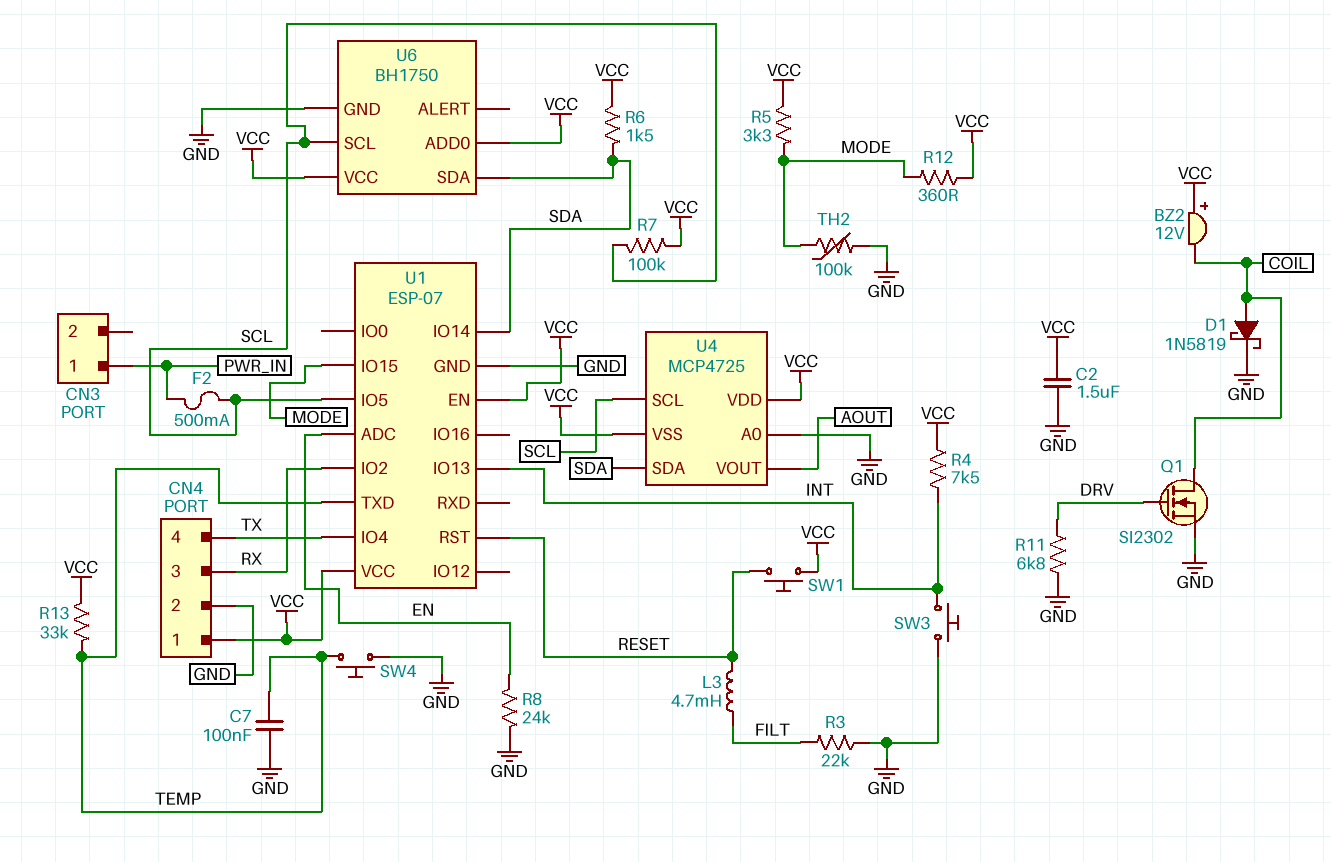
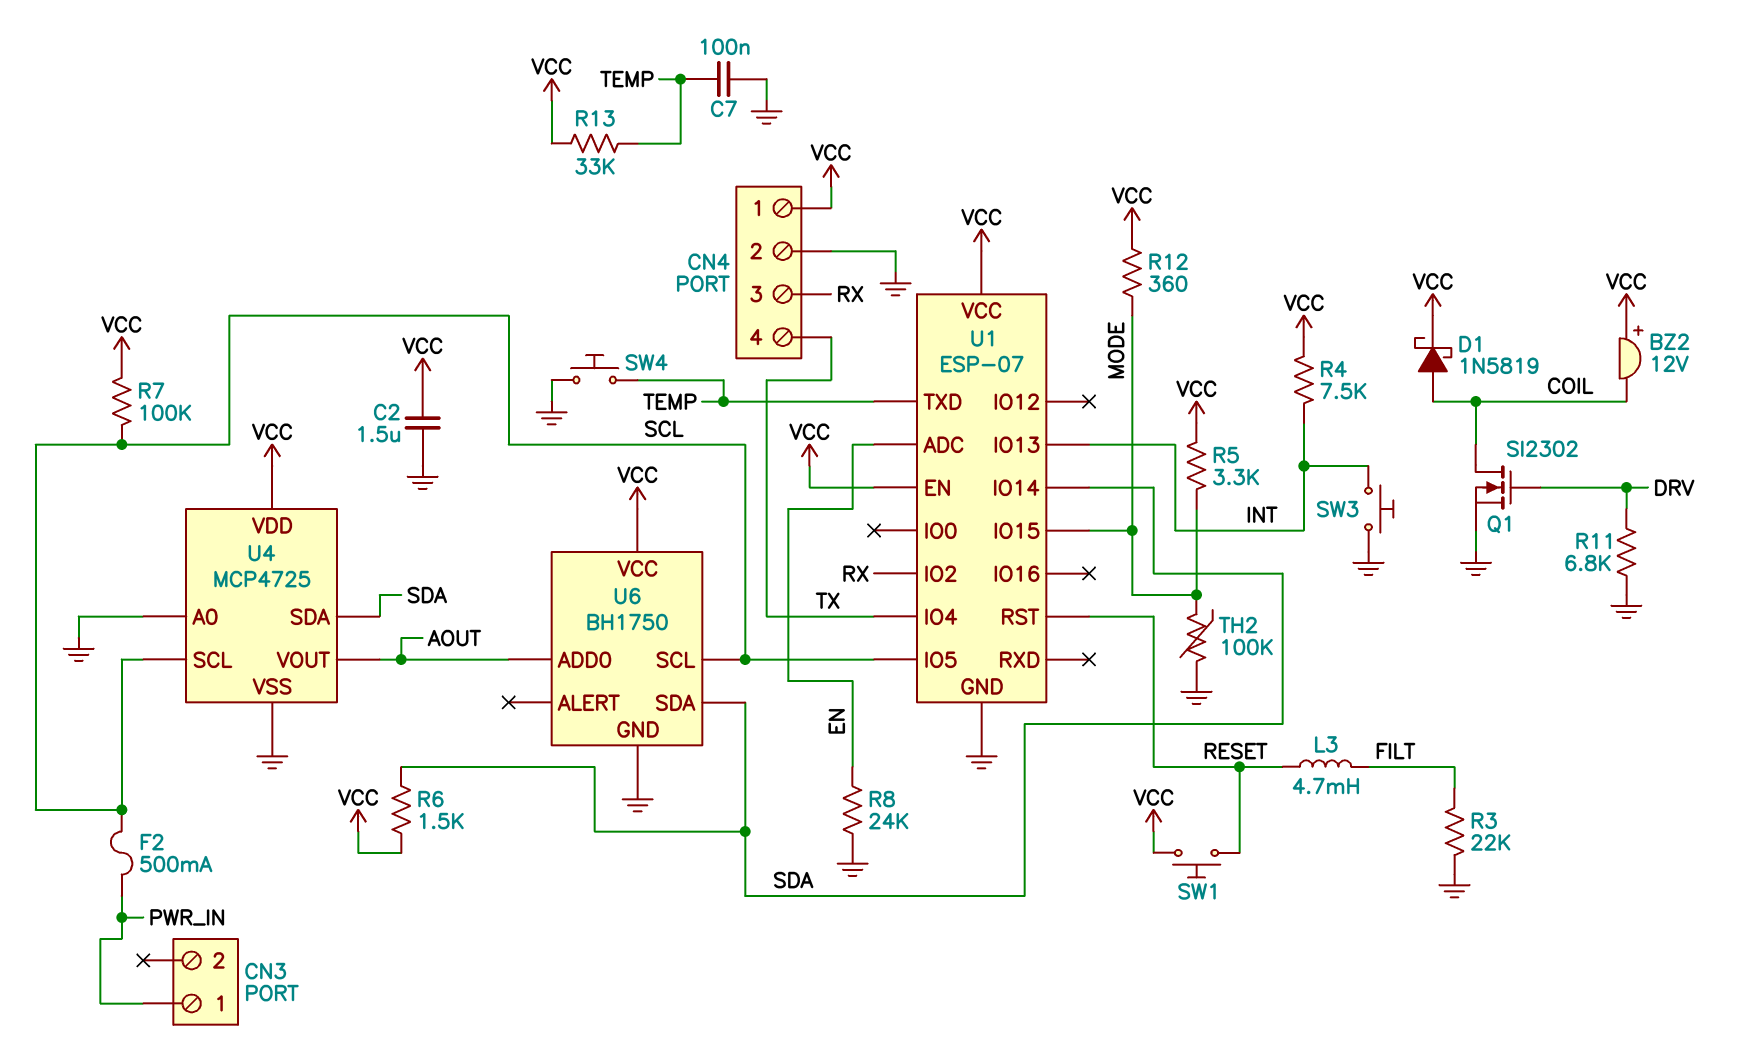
D1: schottky 1N5819 (A COIL, K GND) -> schottky 1N5819 (A COIL, K VCC)
U4 pin VSS: VCC -> GND
U6 pin ADD0: VCC -> AOUT

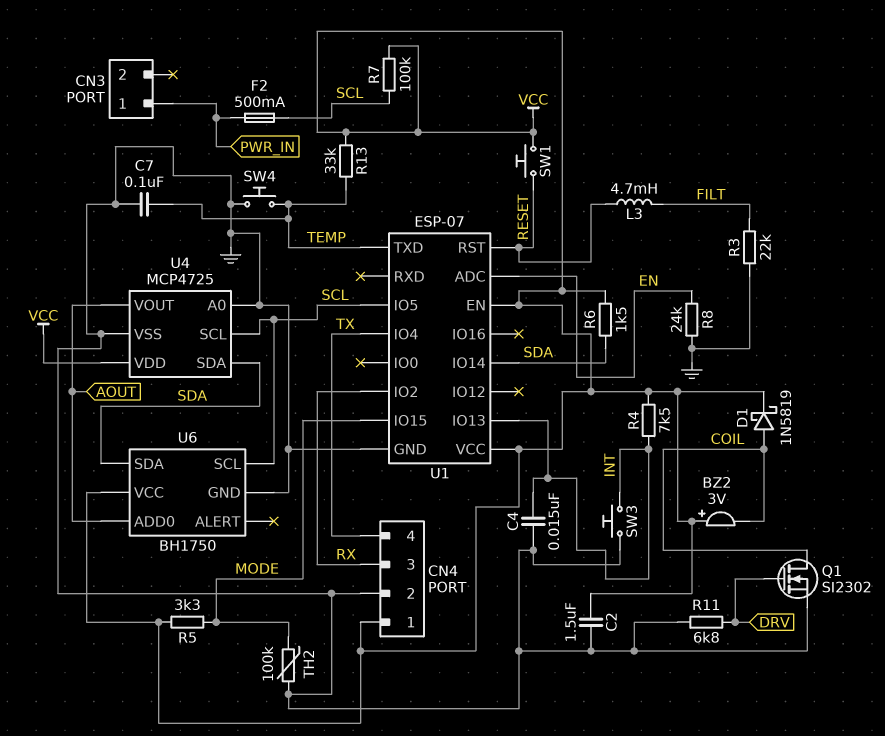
BZ2: buzzer 12V (plus VCC, minus COIL) -> buzzer 3V (plus VCC, minus COIL)
C4: none -> 15nF (GND, INT)
R12: 360 (MODE, VCC) -> none

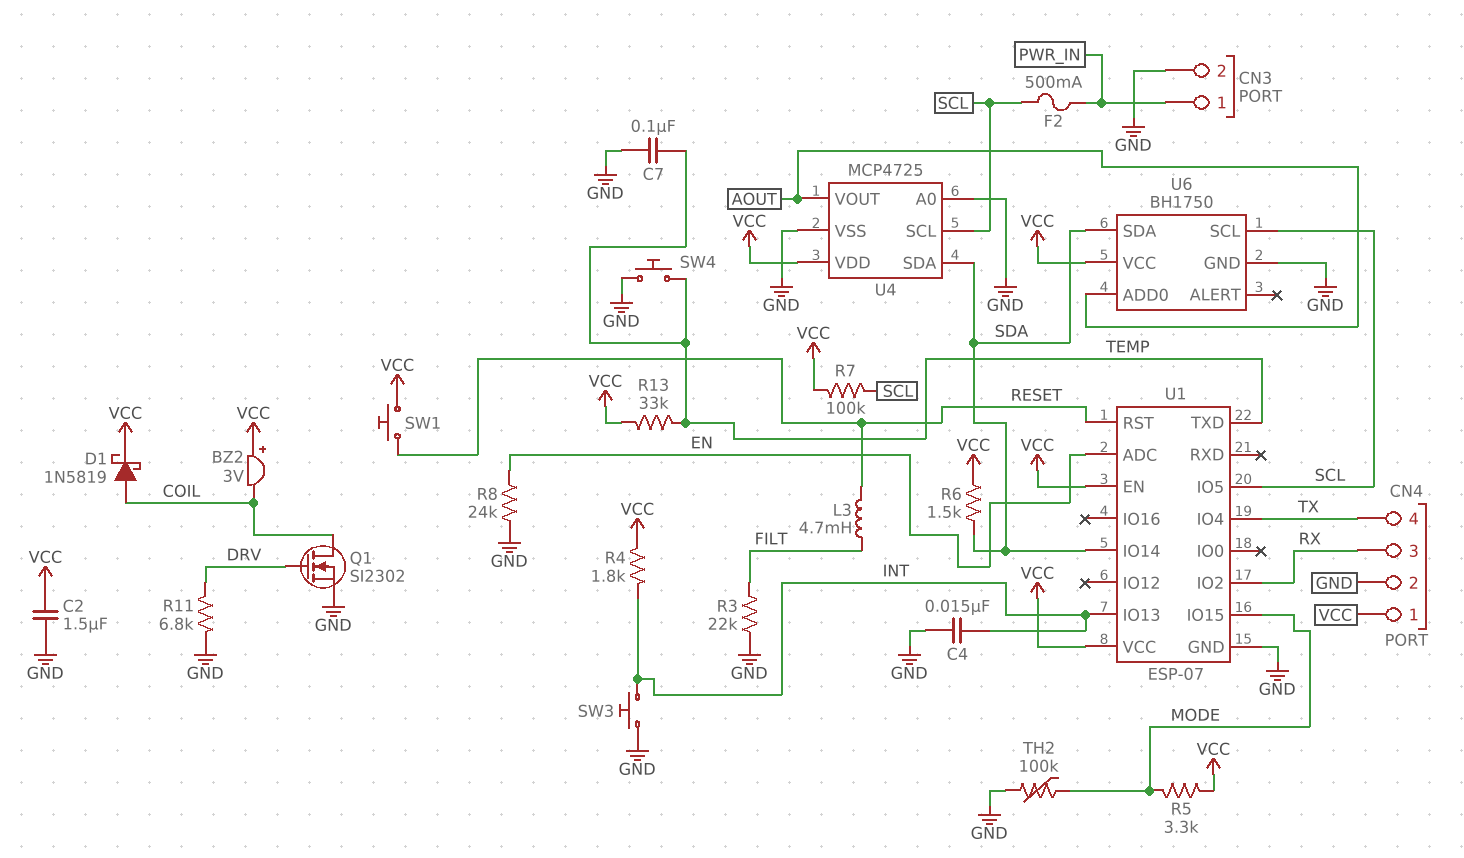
CN3 pin 2: none -> GND
R4: 7.5k (INT, VCC) -> 1.8k (INT, VCC)

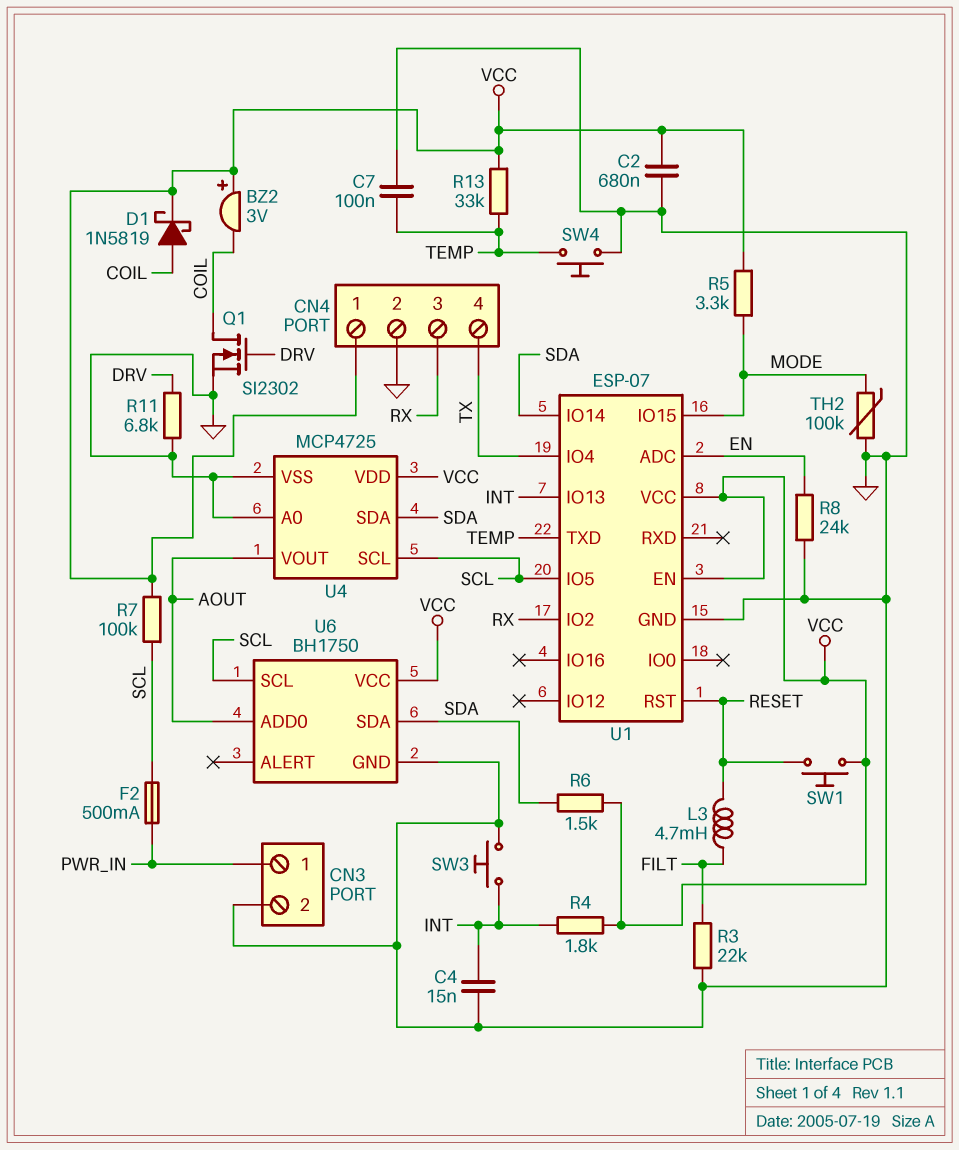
C2: 1.5uF (GND, VCC) -> 680nF (GND, VCC)

